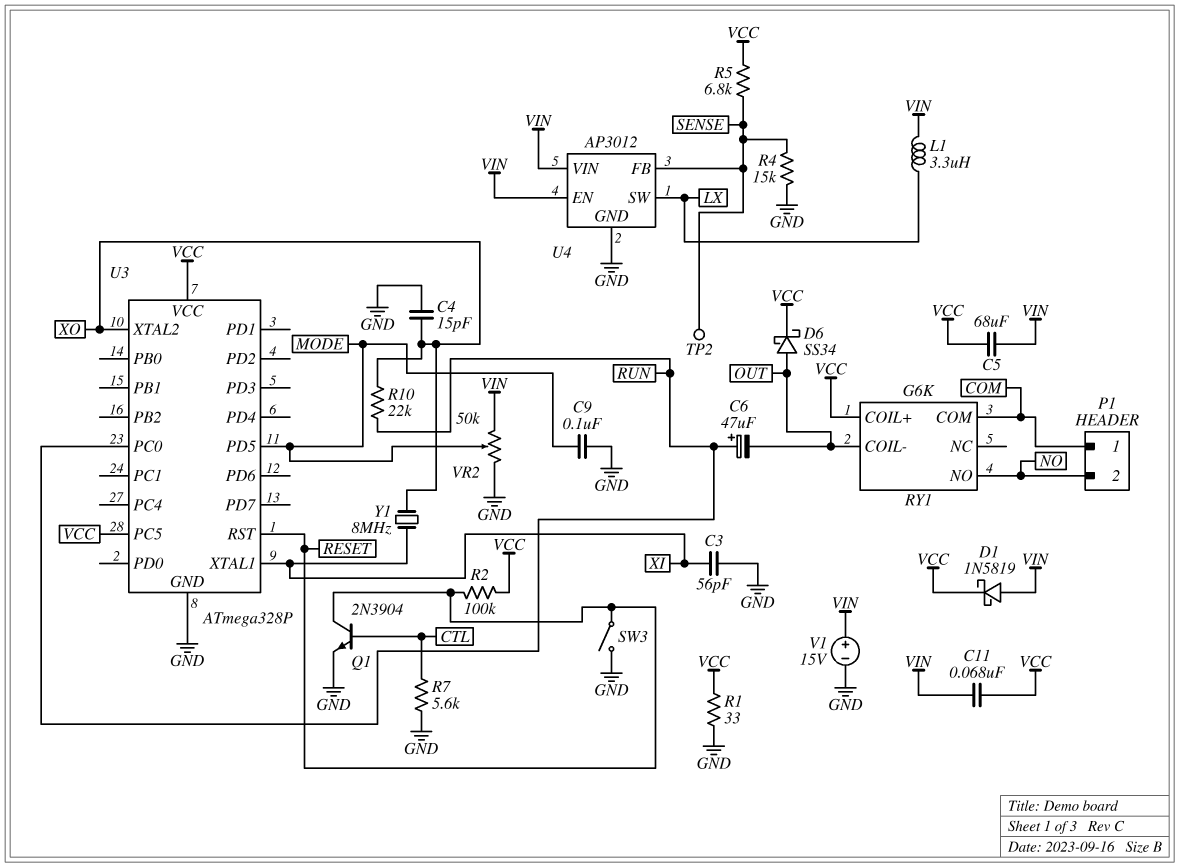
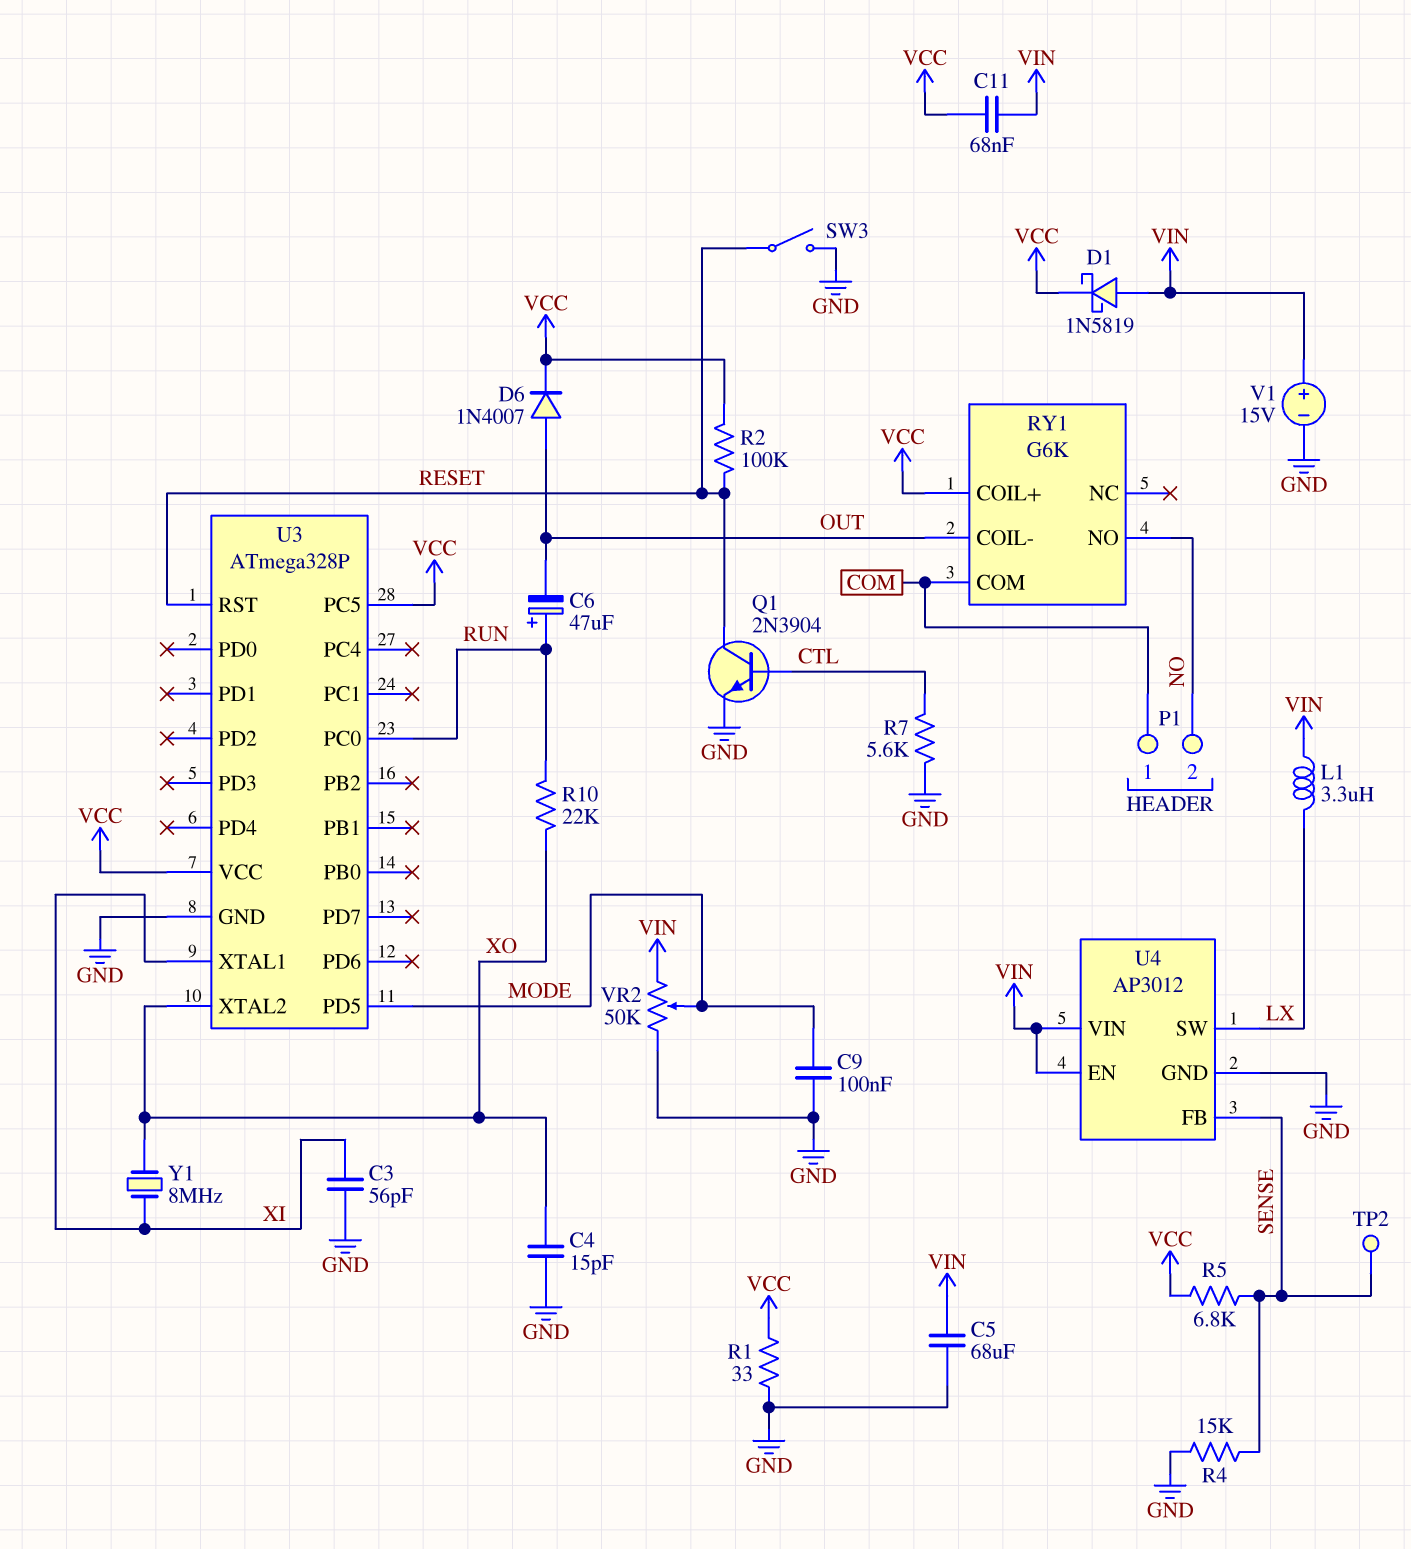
C5: 68uF (VCC, VIN) -> 68uF (GND, VIN)
D6: schottky SS34 (A OUT, K VCC) -> diode 1N4007 (A OUT, K VCC)

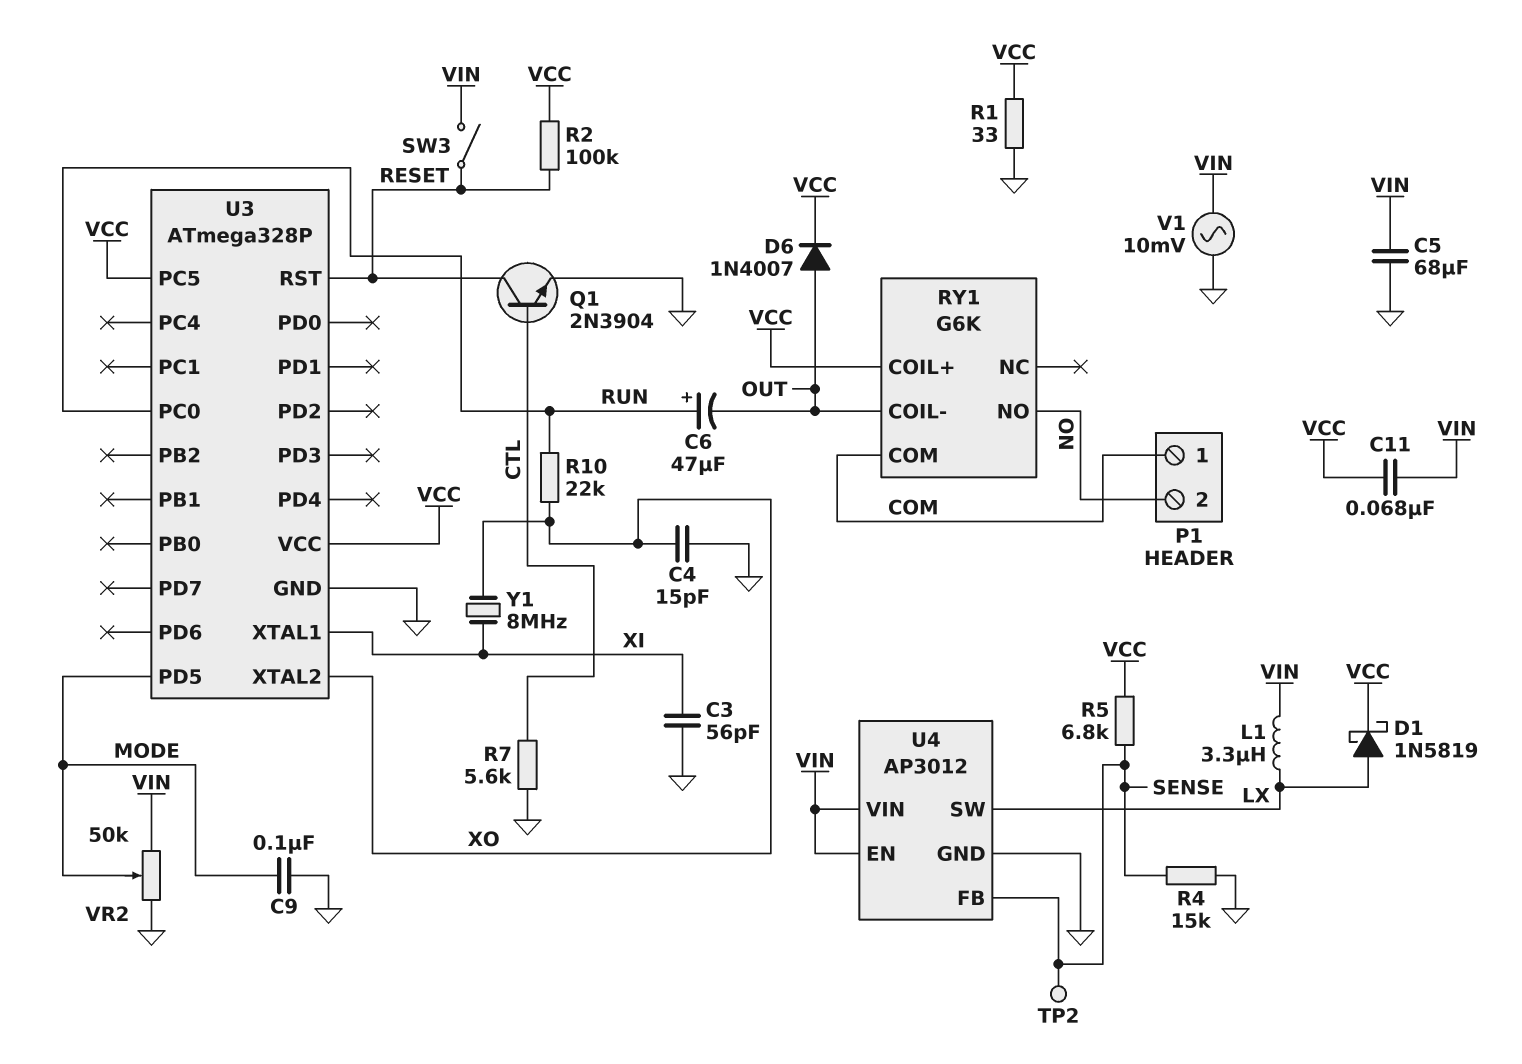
D1: schottky 1N5819 (A VIN, K VCC) -> schottky 1N5819 (A LX, K VCC)
SW3: switch (GND, RESET) -> switch (RESET, VIN)
V1: 15V (plus VIN, minus GND) -> AC 10mV (GND, VIN)

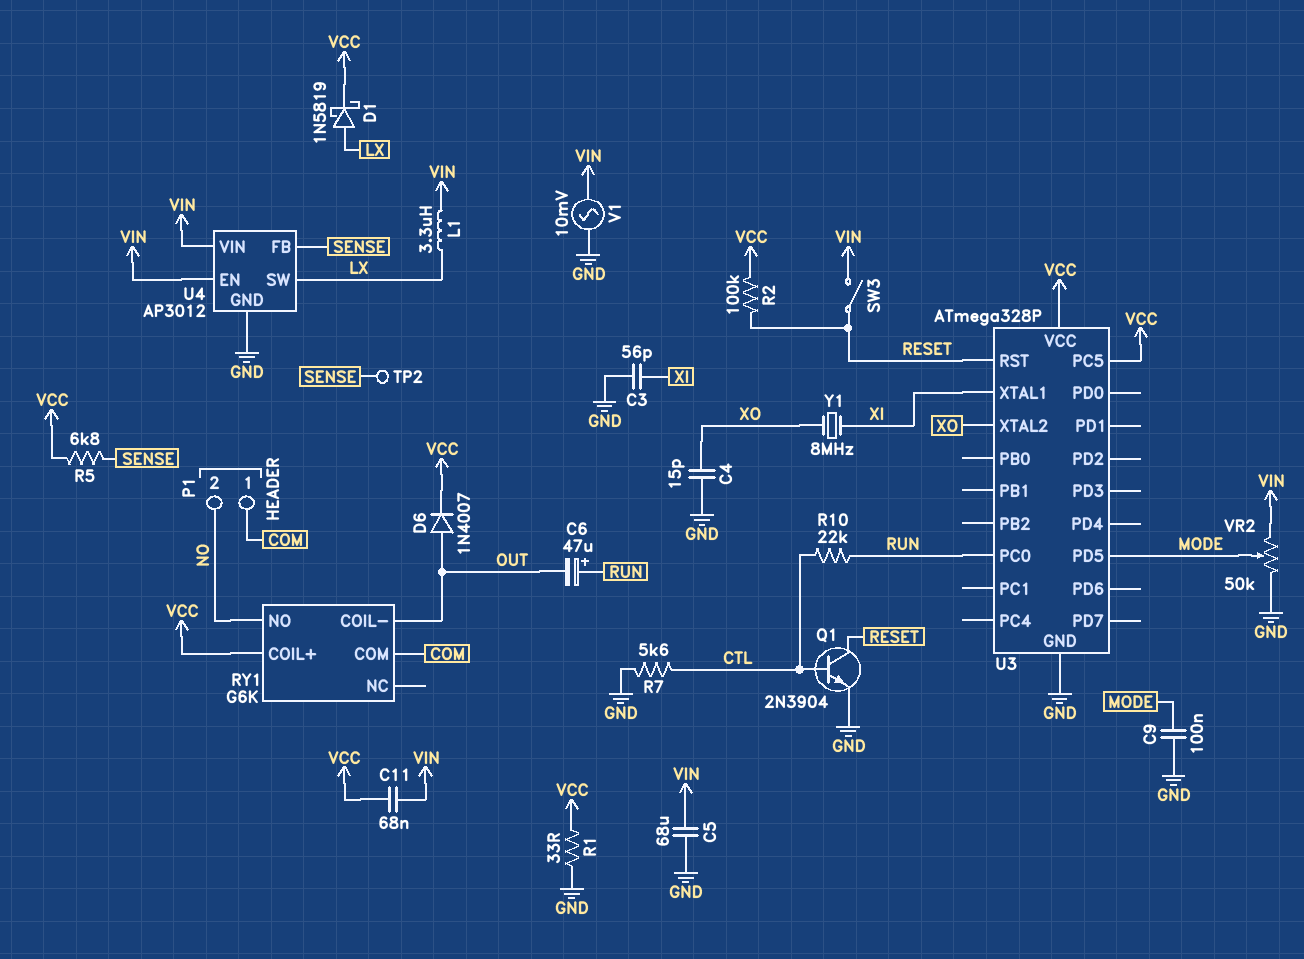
R4: 15k (GND, SENSE) -> none
R10: 22k (RUN, XO) -> 22k (CTL, RUN)

